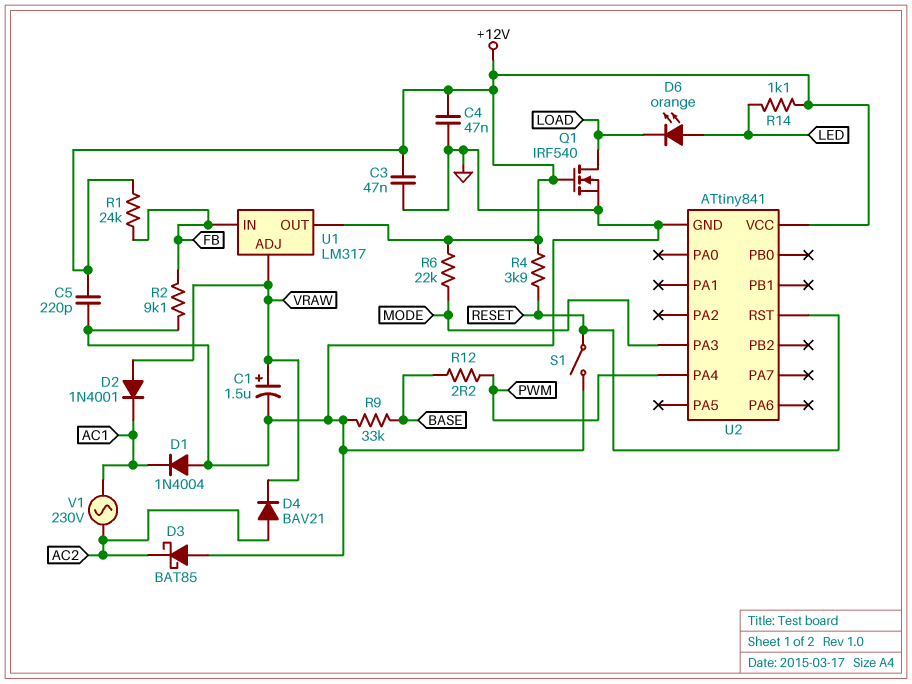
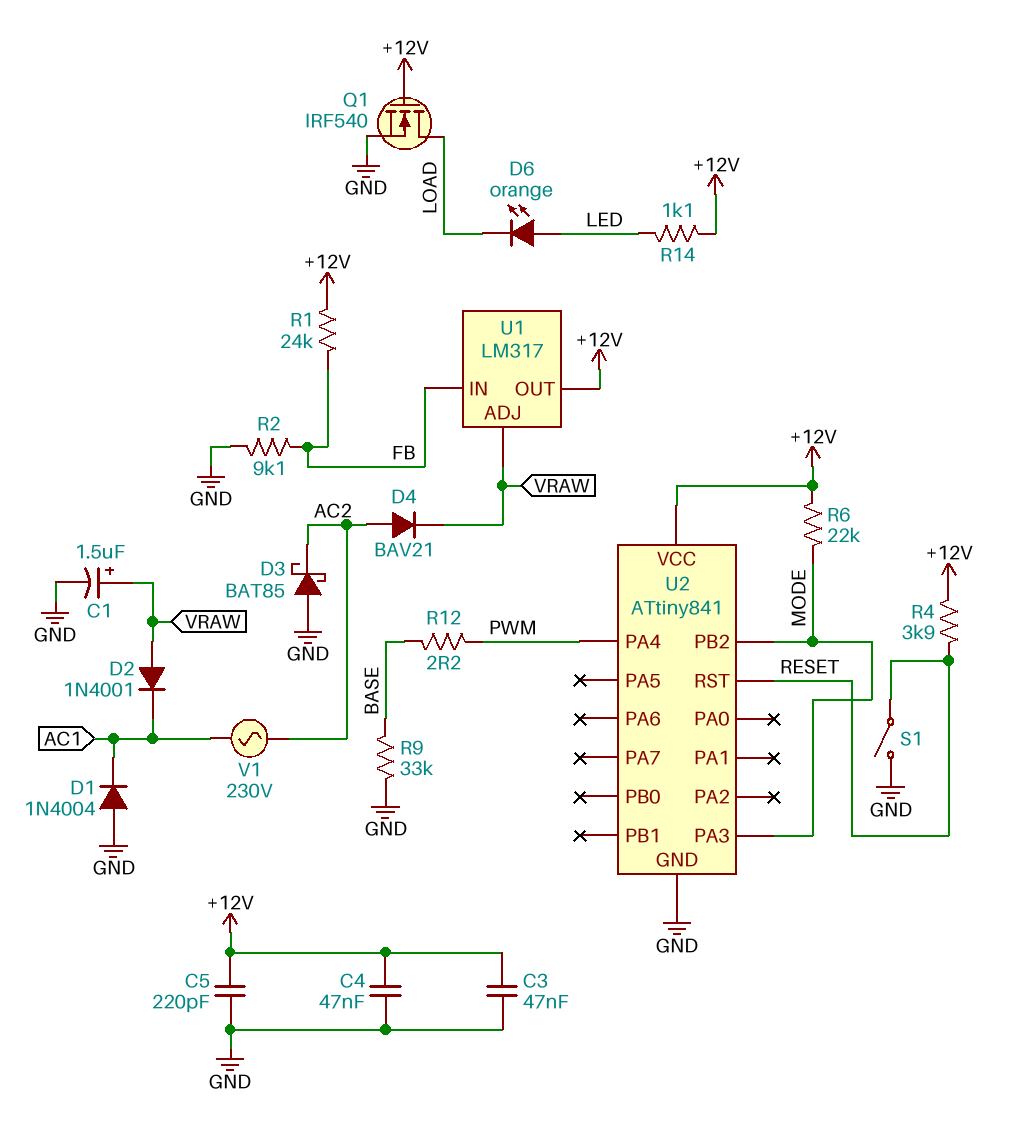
U2 pin PB2: none -> MODE

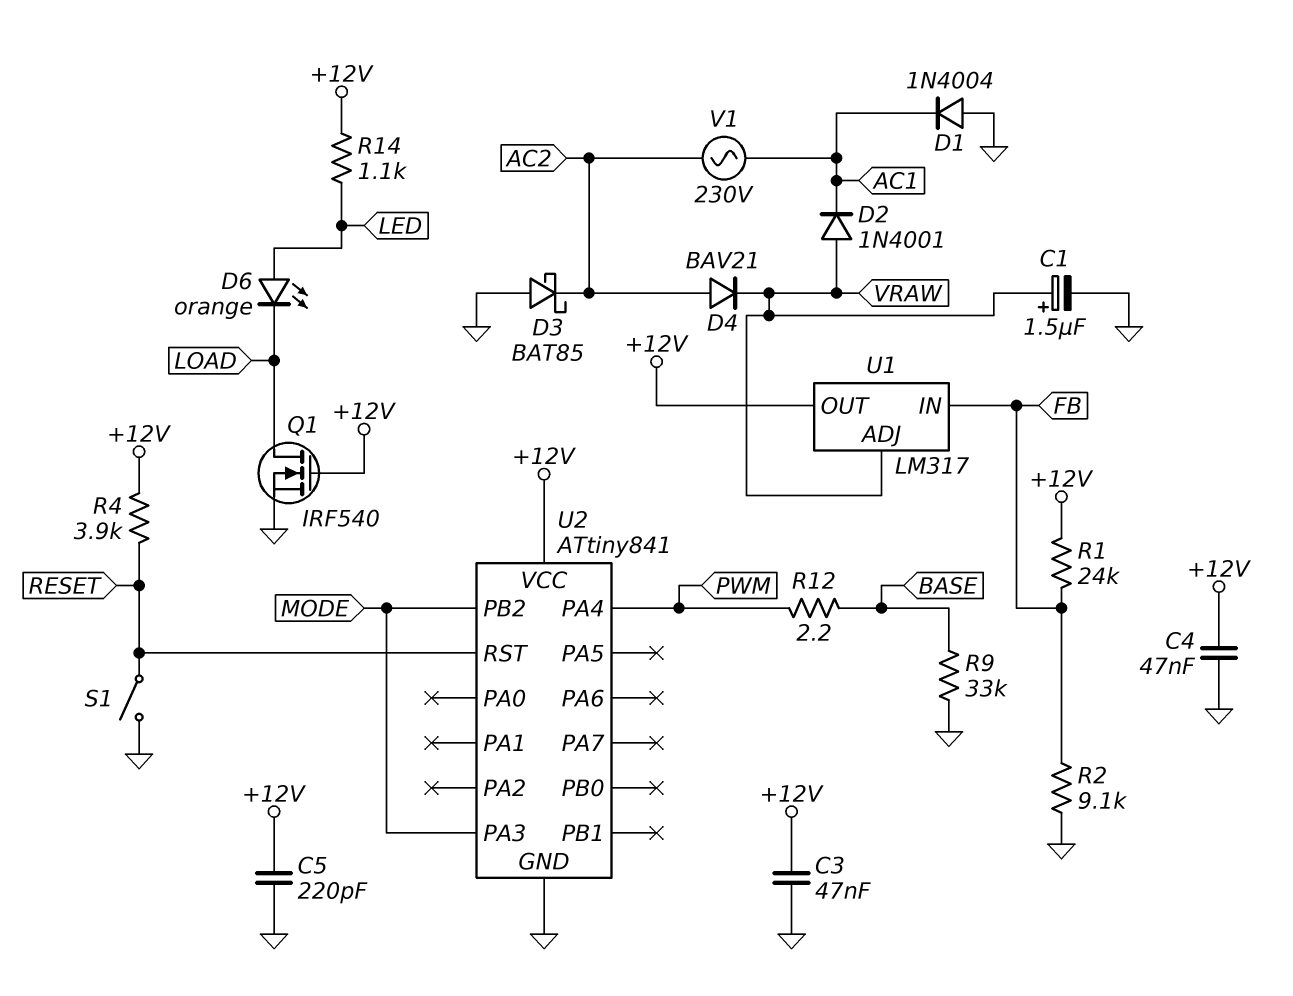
R6: 22k (+12V, MODE) -> none

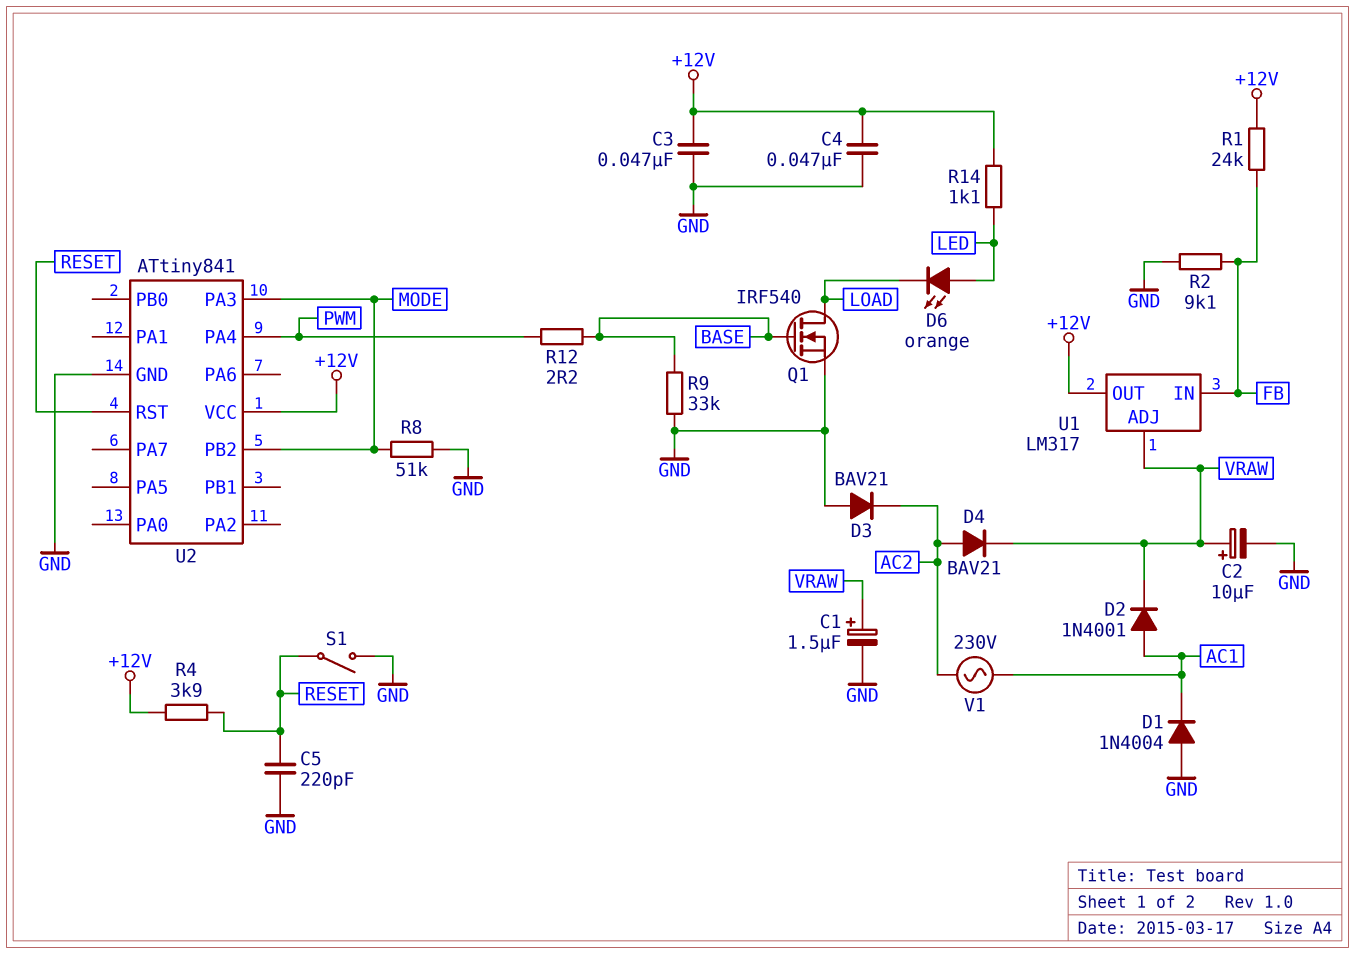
C2: none -> 10uF (plus VRAW, minus GND)
C5: 220pF (+12V, GND) -> 220pF (GND, RESET)
D2: diode 1N4001 (A VRAW, K AC1) -> diode 1N4001 (A AC1, K VRAW)
D3: schottky BAT85 (A GND, K AC2) -> diode BAV21 (A GND, K AC2)
Q1: NMOS IRF540 (G +12V, D LOAD, S GND) -> NMOS IRF540 (G BASE, D LOAD, S GND)
R8: none -> 51k (GND, MODE)

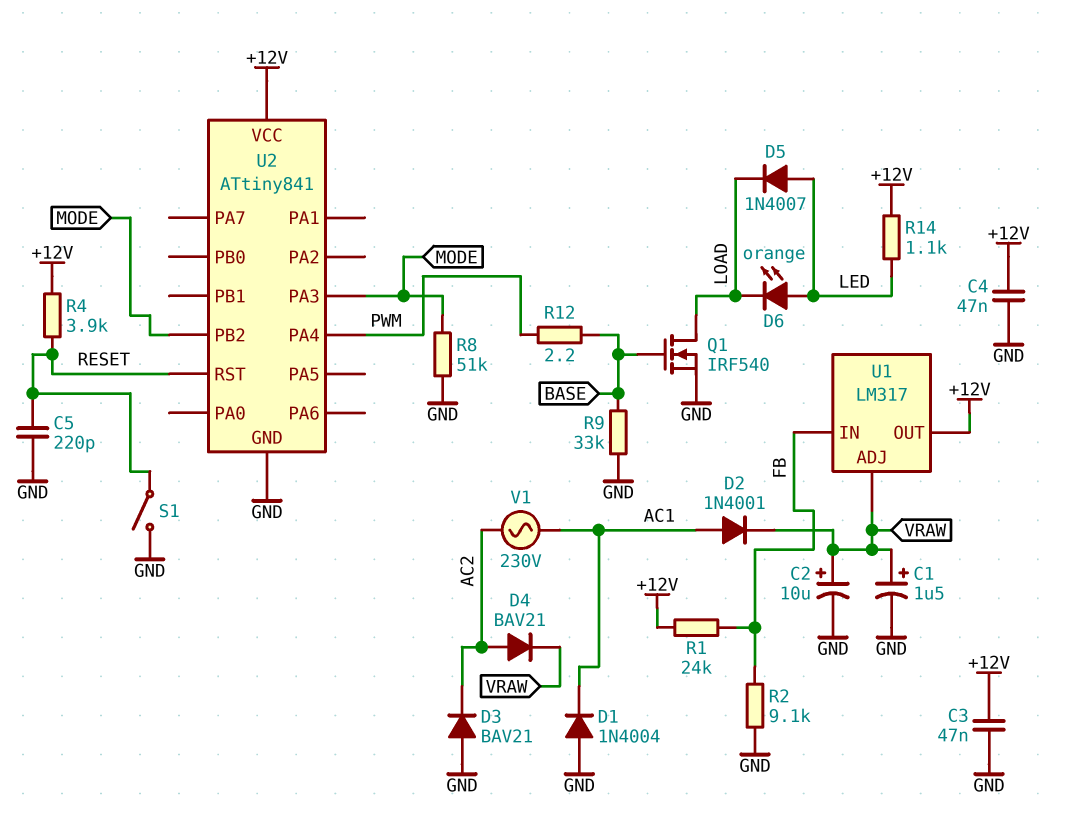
D5: none -> diode 1N4007 (A LED, K LOAD)

